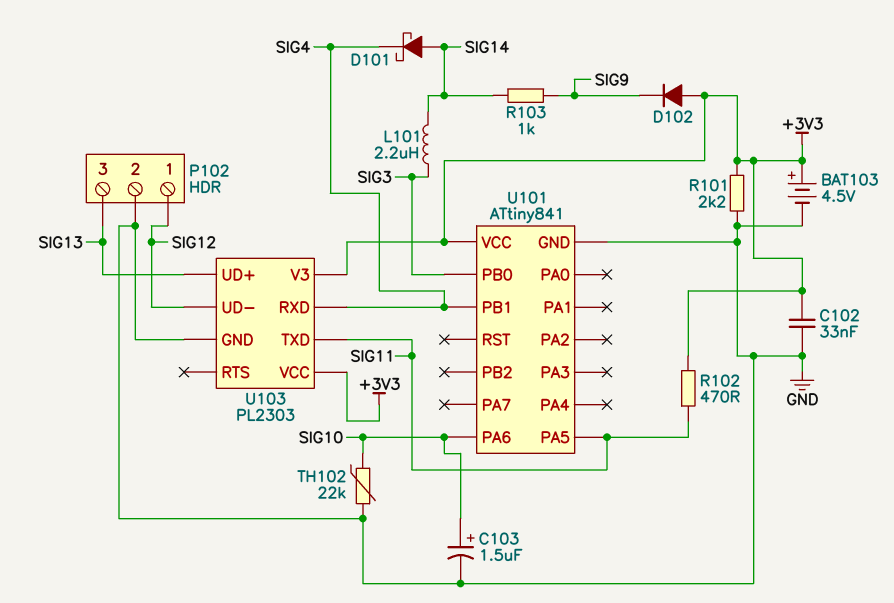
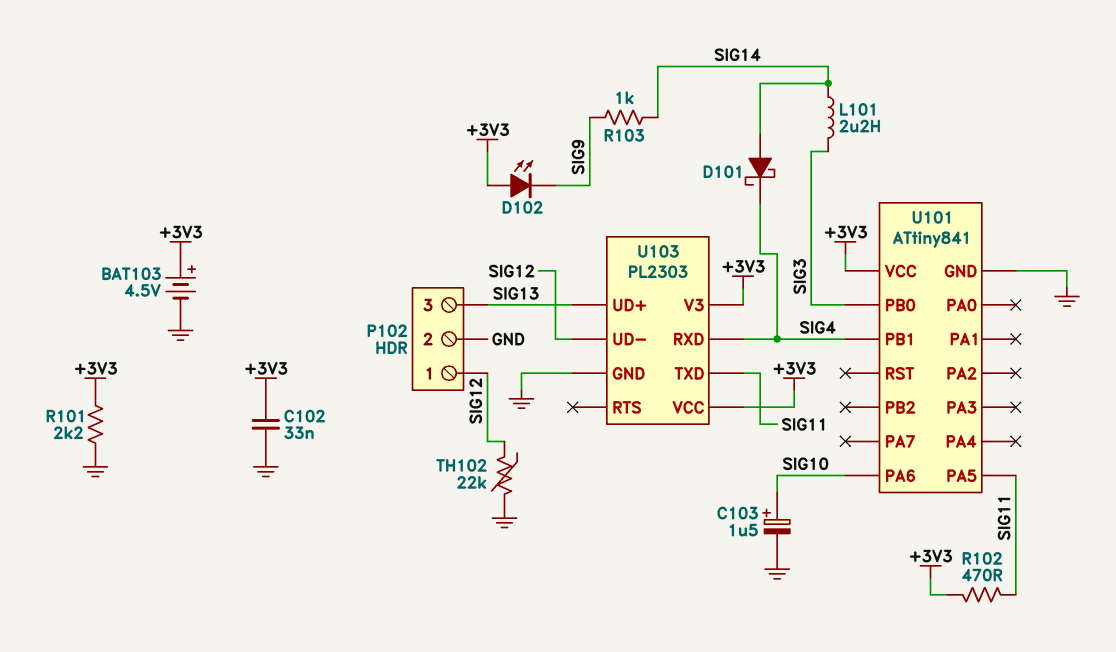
D102: diode (A +3V3, K SIG9) -> LED (A +3V3, K SIG9)
TH102: 22k (GND, SIG10) -> 22k (GND, SIG12)

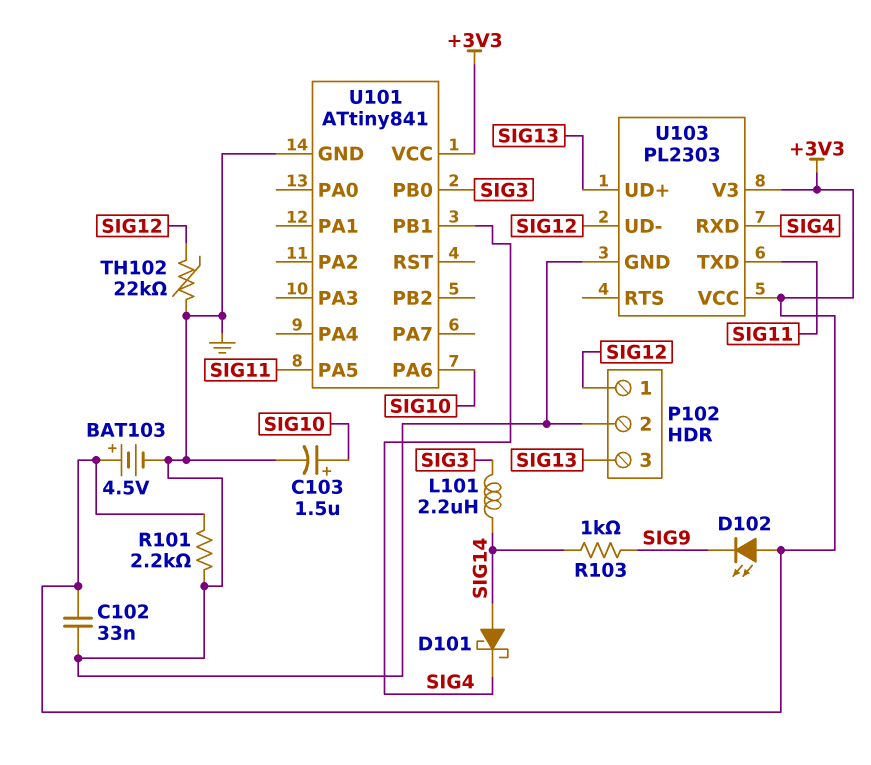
R102: 470 (+3V3, SIG11) -> none

